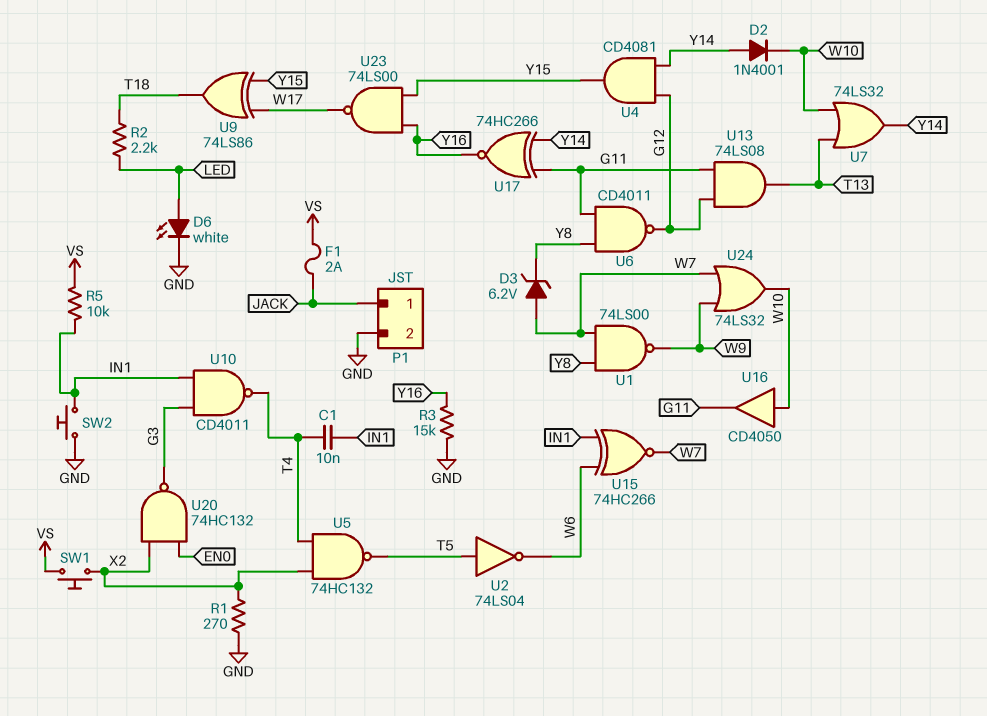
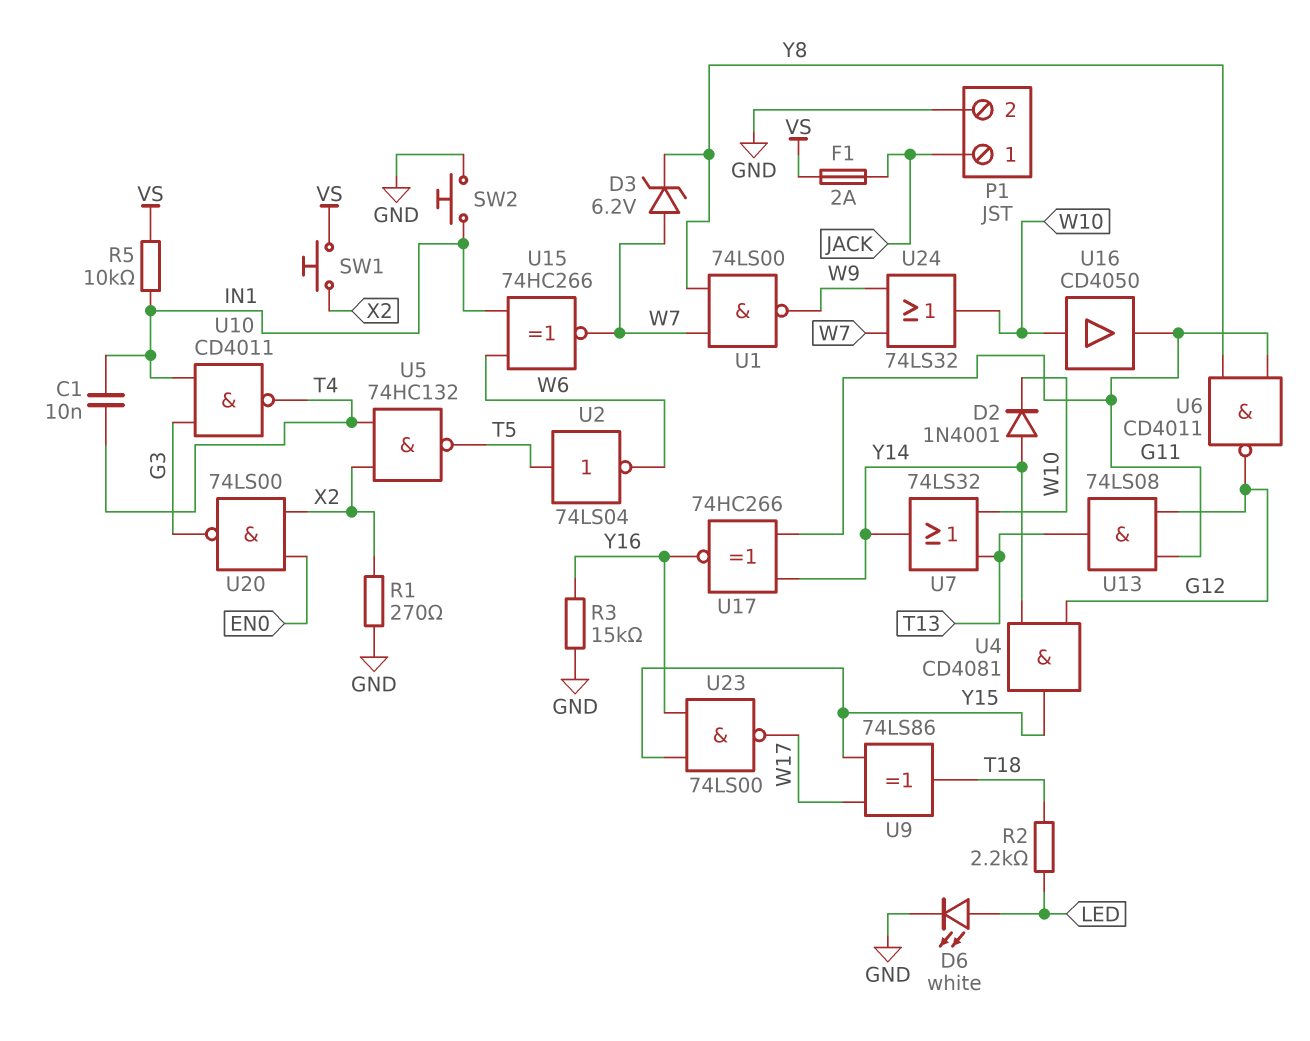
U20: NAND 74HC132 (in EN0, in X2, out G3) -> NAND 74LS00 (in EN0, in X2, out G3)

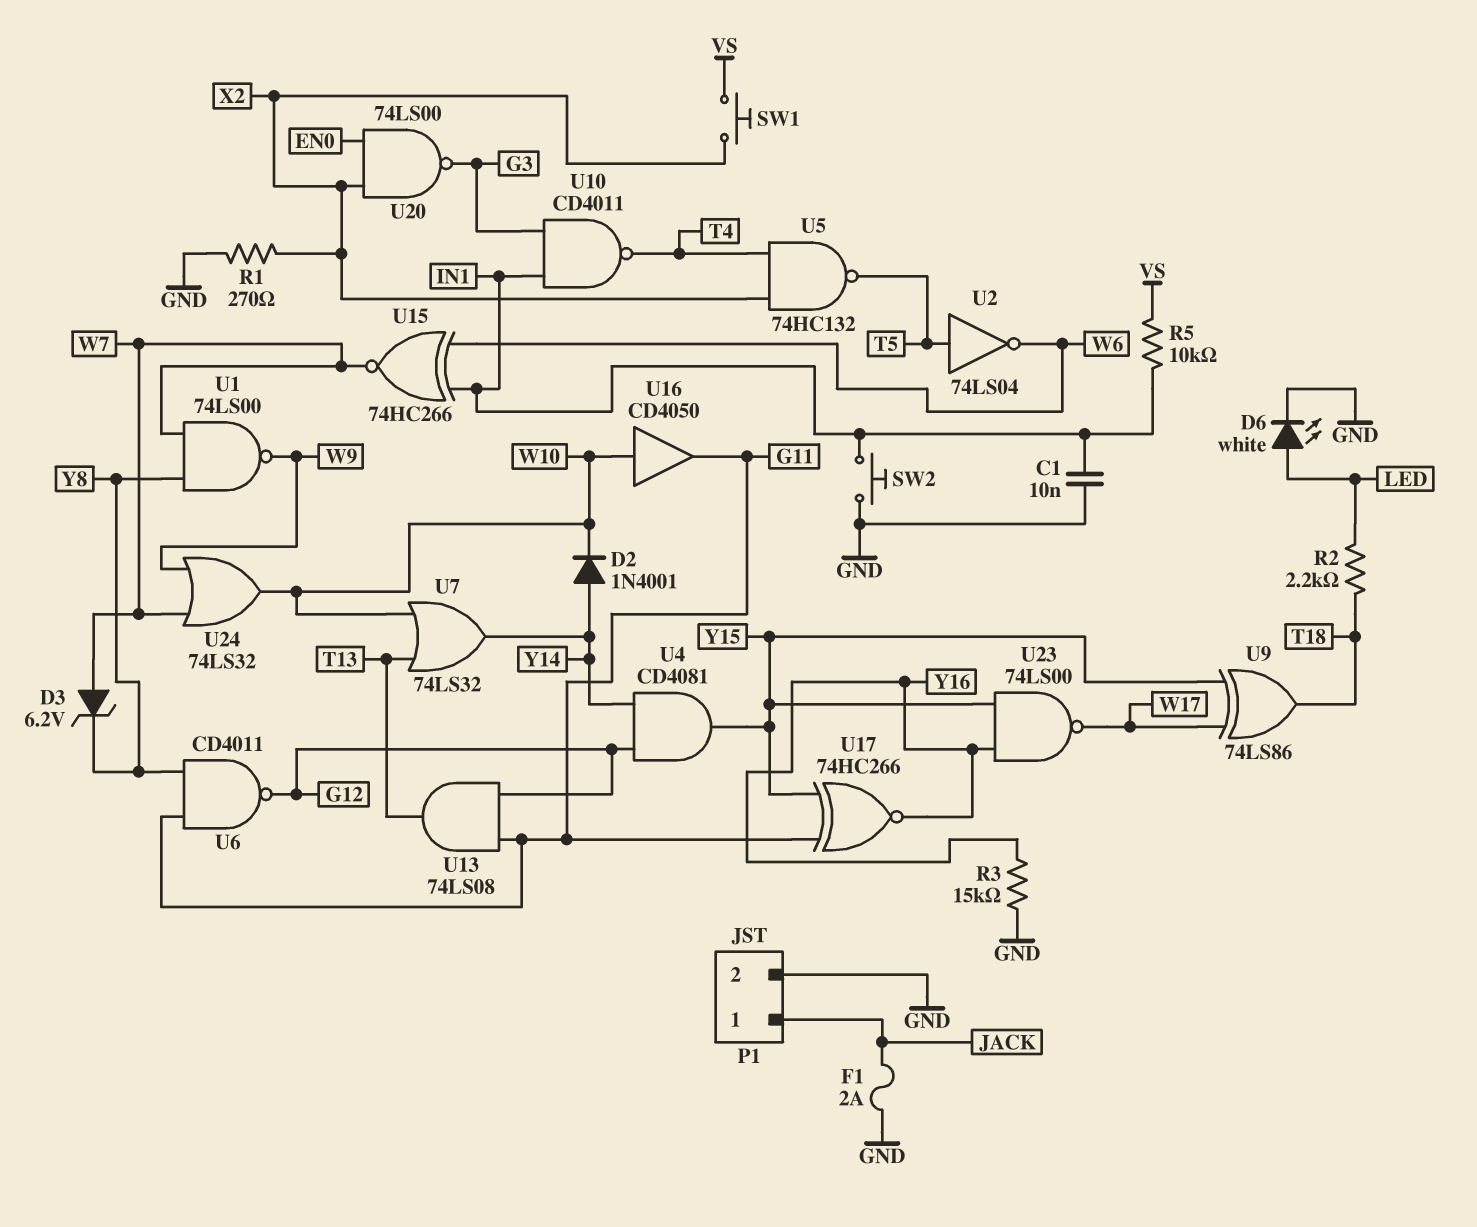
C1: 10nF (IN1, T4) -> 10nF (GND, IN1)
F1: 2A (JACK, VS) -> 2A (GND, JACK)
U17: XNOR 74HC266 (in G11, in Y14, out Y16) -> XNOR 74HC266 (in G11, in Y15, out Y16)

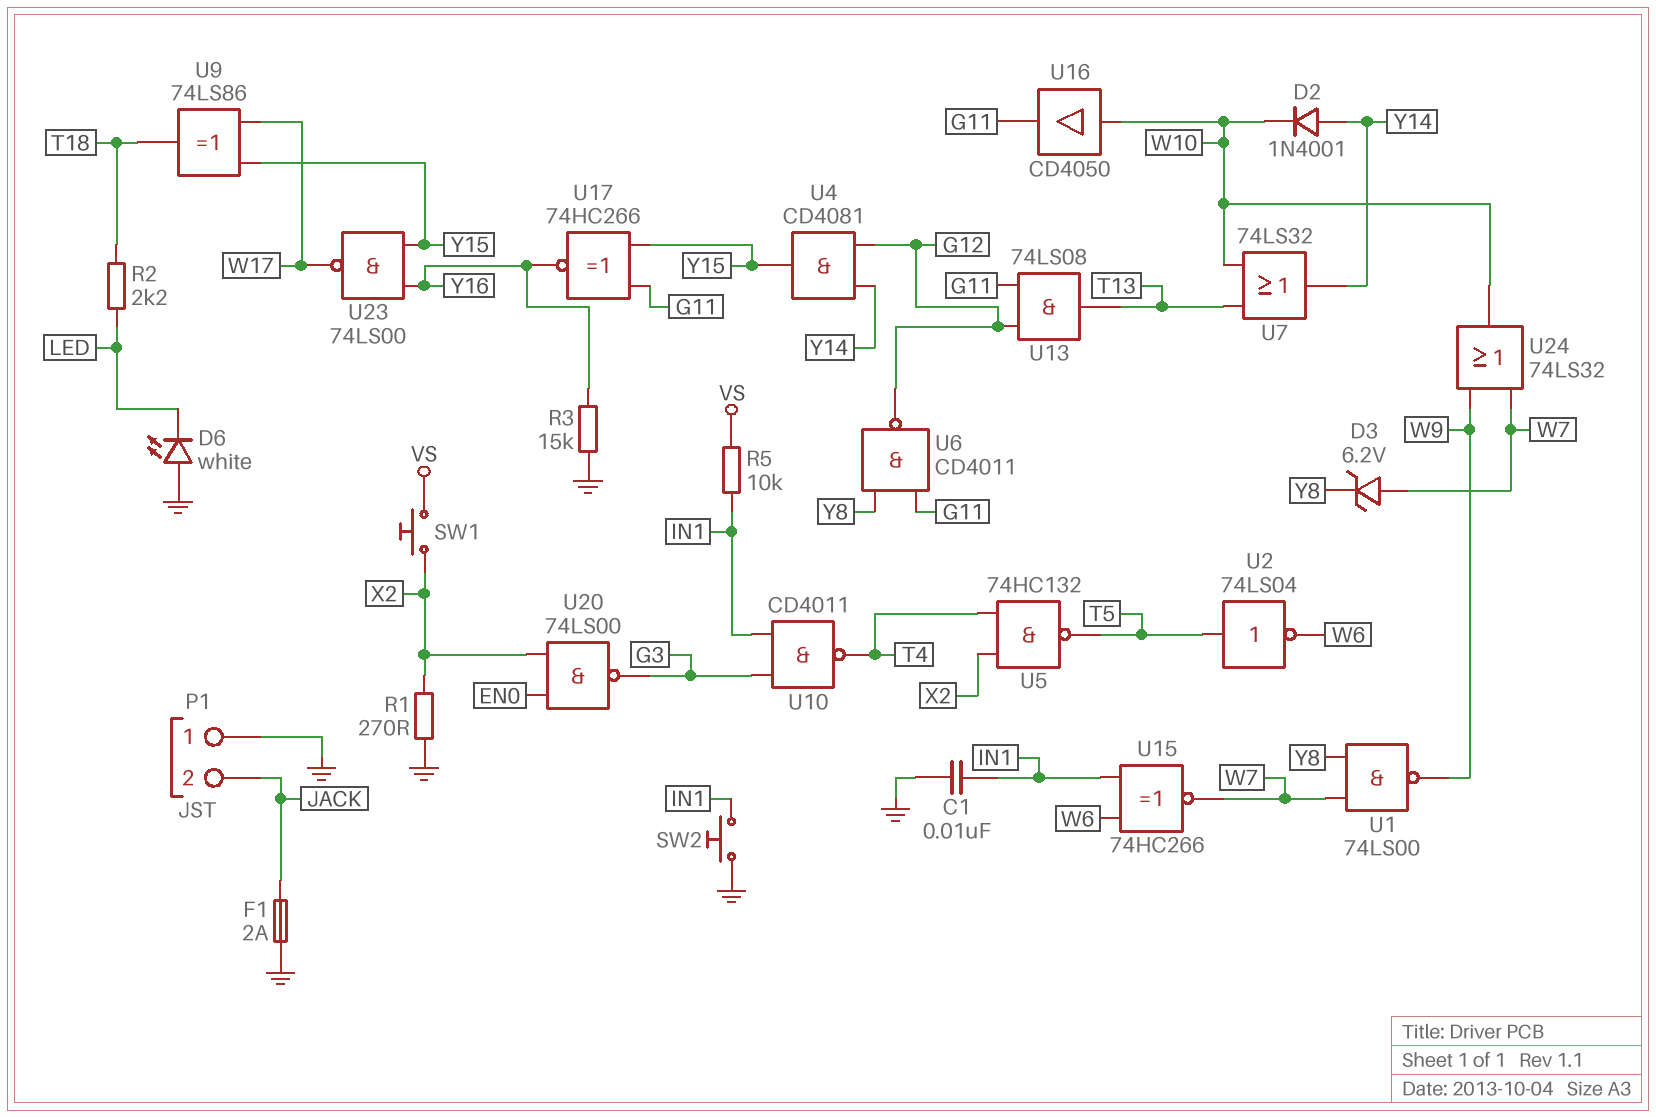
D6: LED white (A LED, K GND) -> LED white (A GND, K LED)
P1 pin 1: JACK -> GND
P1 pin 2: GND -> JACK

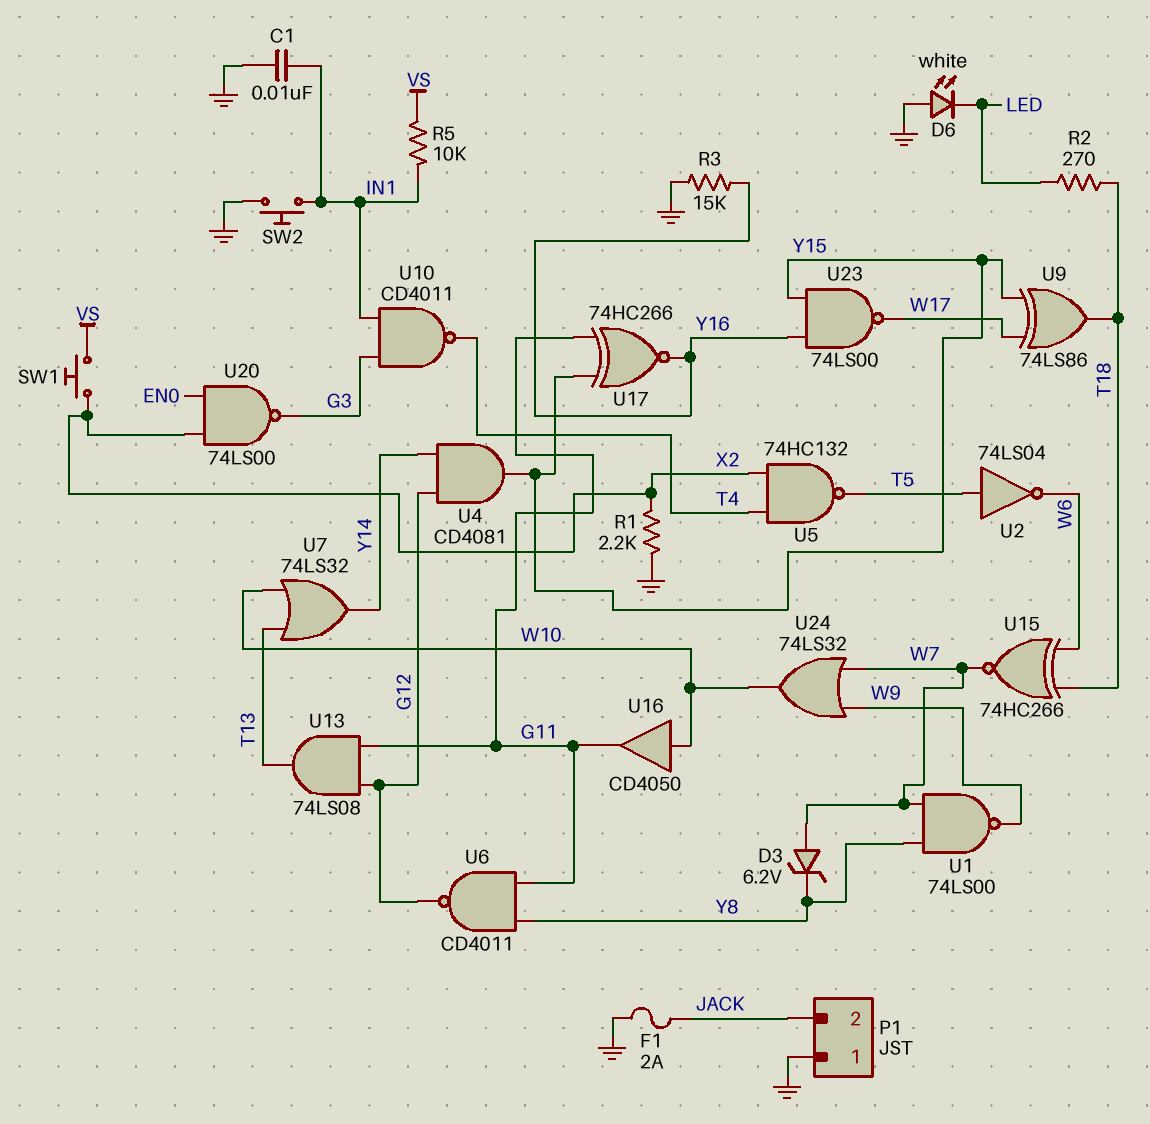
D2: diode 1N4001 (A Y14, K W10) -> none
R1: 270 (GND, X2) -> 2.2k (GND, X2)
R2: 2.2k (LED, T18) -> 270 (LED, T18)
U15: XNOR 74HC266 (in IN1, in W6, out W7) -> XNOR 74HC266 (in T18, in W6, out W7)

